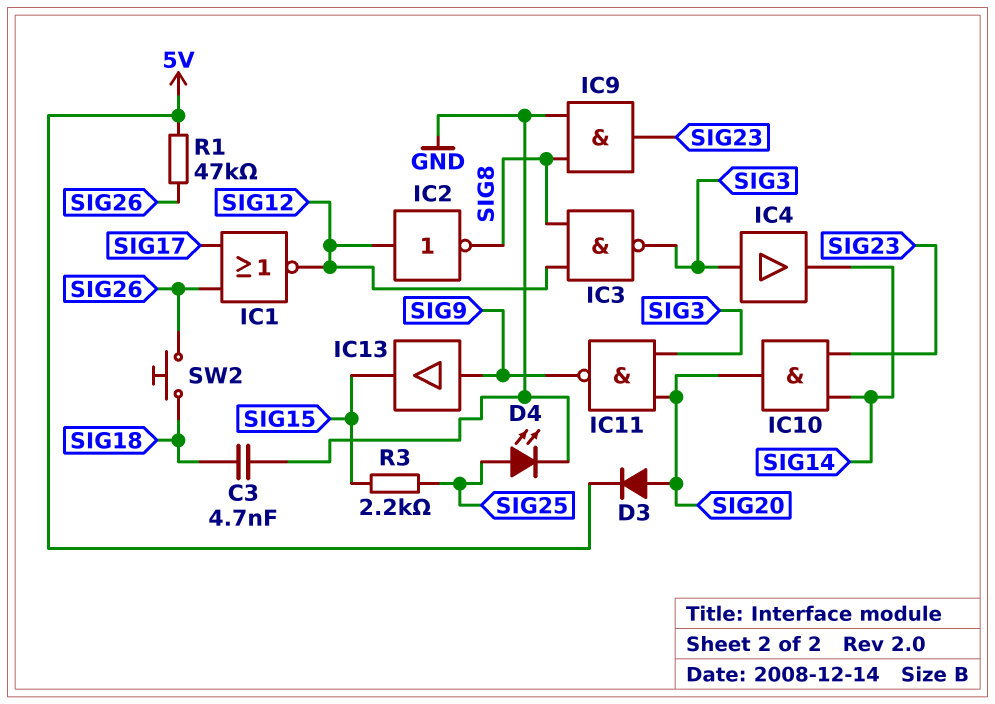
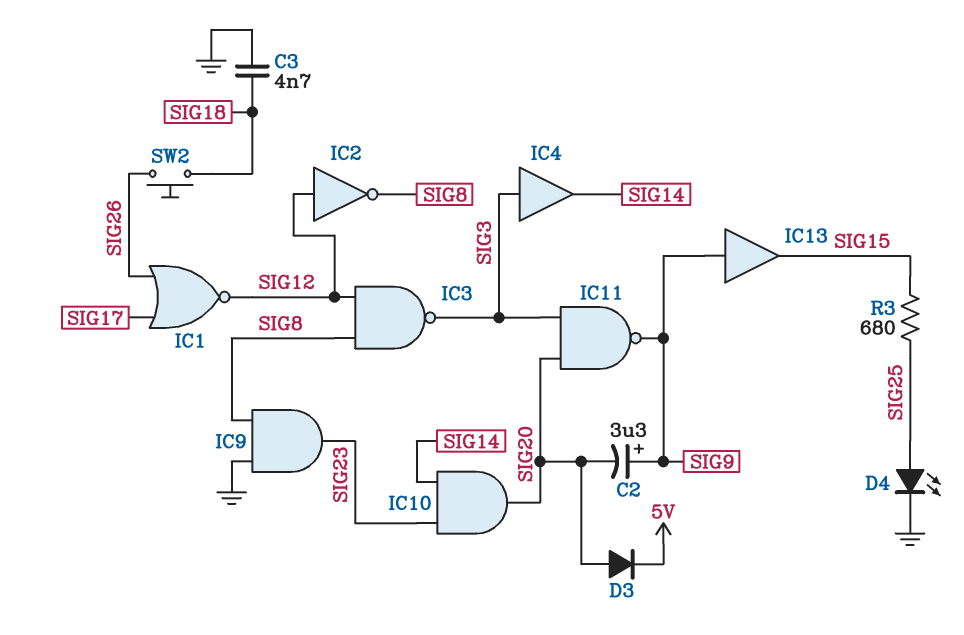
C2: none -> 3.3uF (plus SIG9, minus SIG20)
R1: 47k (5V, SIG26) -> none
R3: 2.2k (SIG15, SIG25) -> 680 (SIG15, SIG25)

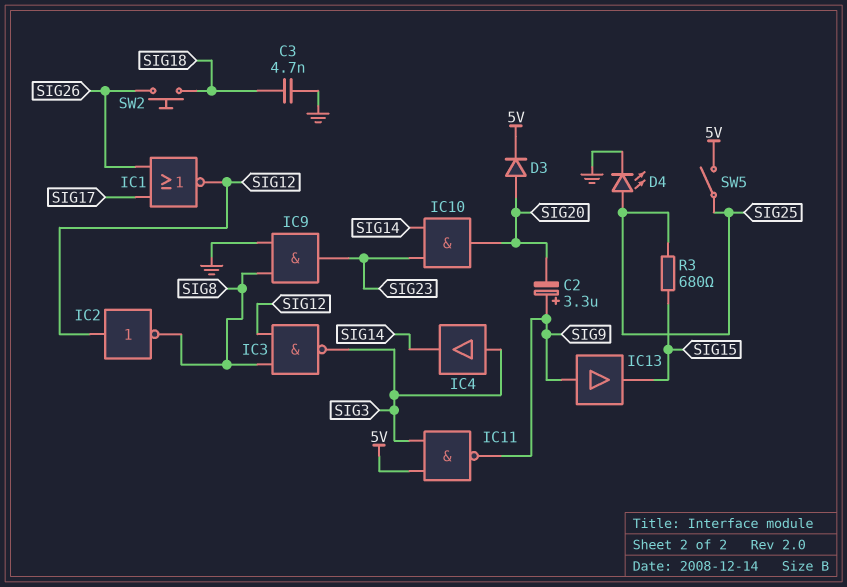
IC11: NAND (in SIG3, in SIG20, out SIG9) -> NAND (in 5V, in SIG3, out SIG9)
SW5: none -> switch (5V, SIG25)

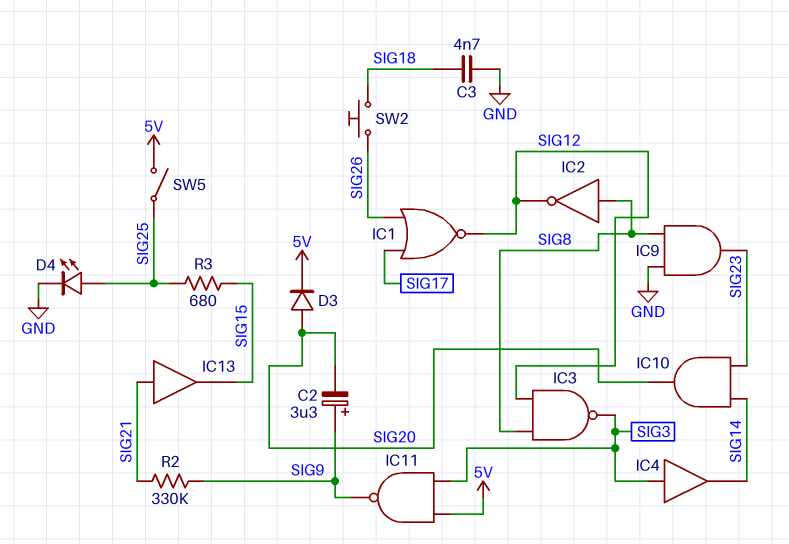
IC2: NOT (in SIG12, out SIG8) -> NOT (in SIG8, out SIG12)
IC13: buffer (in SIG9, out SIG15) -> buffer (in SIG21, out SIG15)
R2: none -> 330k (SIG9, SIG21)

